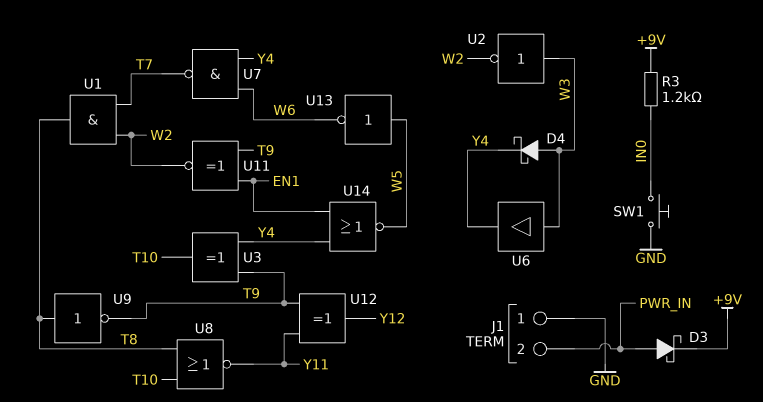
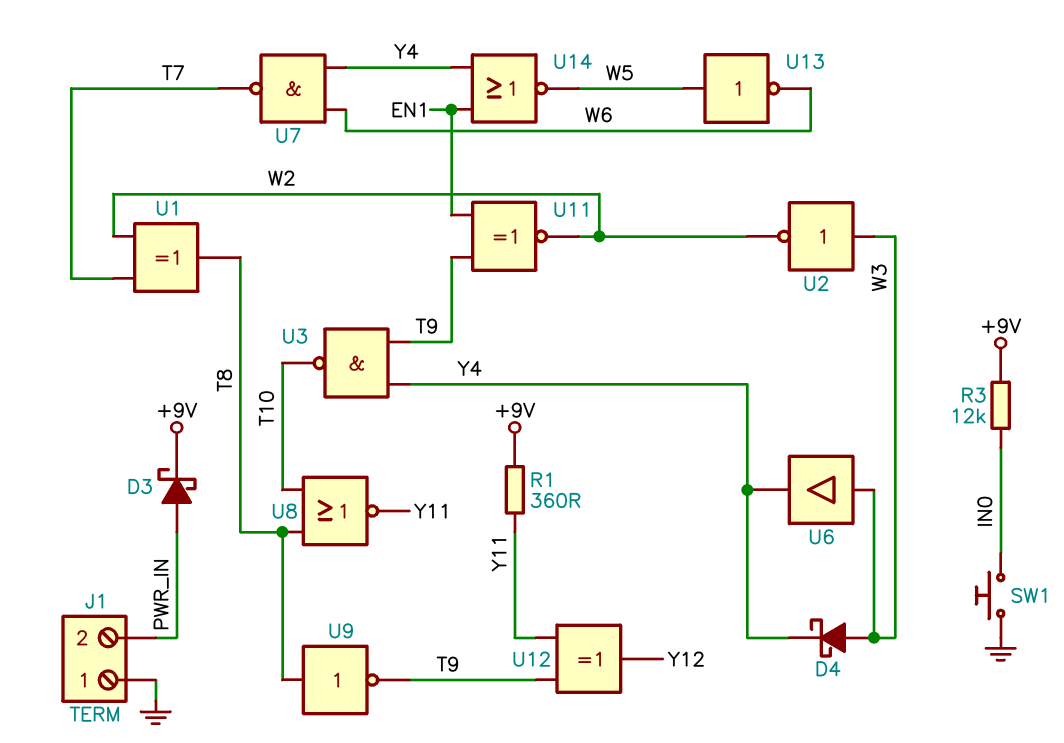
R1: none -> 360 (+9V, Y11)
R3: 1.2k (+9V, IN0) -> 12k (+9V, IN0)
U1: AND (in T7, in W2, out T8) -> XOR (in T7, in W2, out T8)
U3: XOR (in T9, in Y4, out T10) -> NAND (in T9, in Y4, out T10)

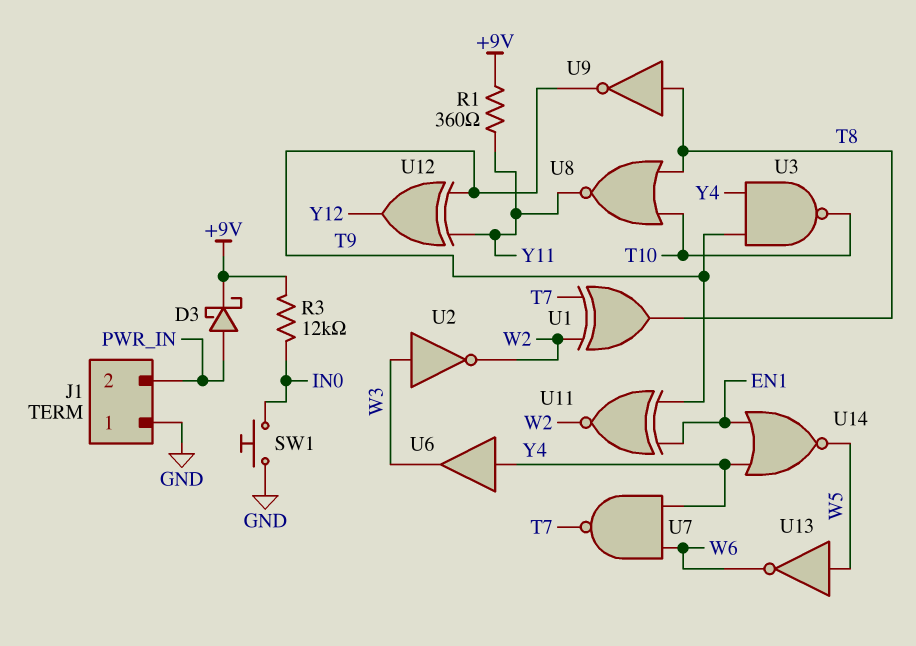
D4: schottky (A W3, K Y4) -> none
U6: buffer (in W3, out Y4) -> buffer (in Y4, out W3)

